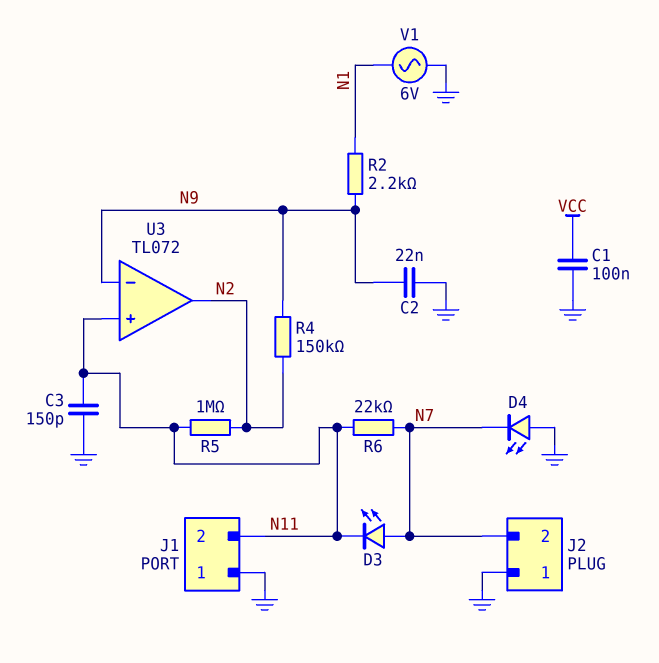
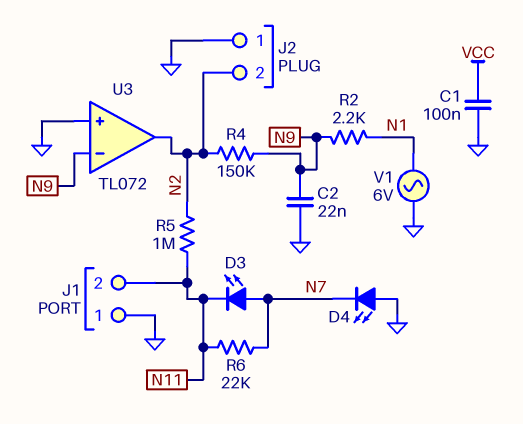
C3: 150pF (GND, N11) -> none
J2 pin 2: N7 -> N2
U3 pin in+: N11 -> GND

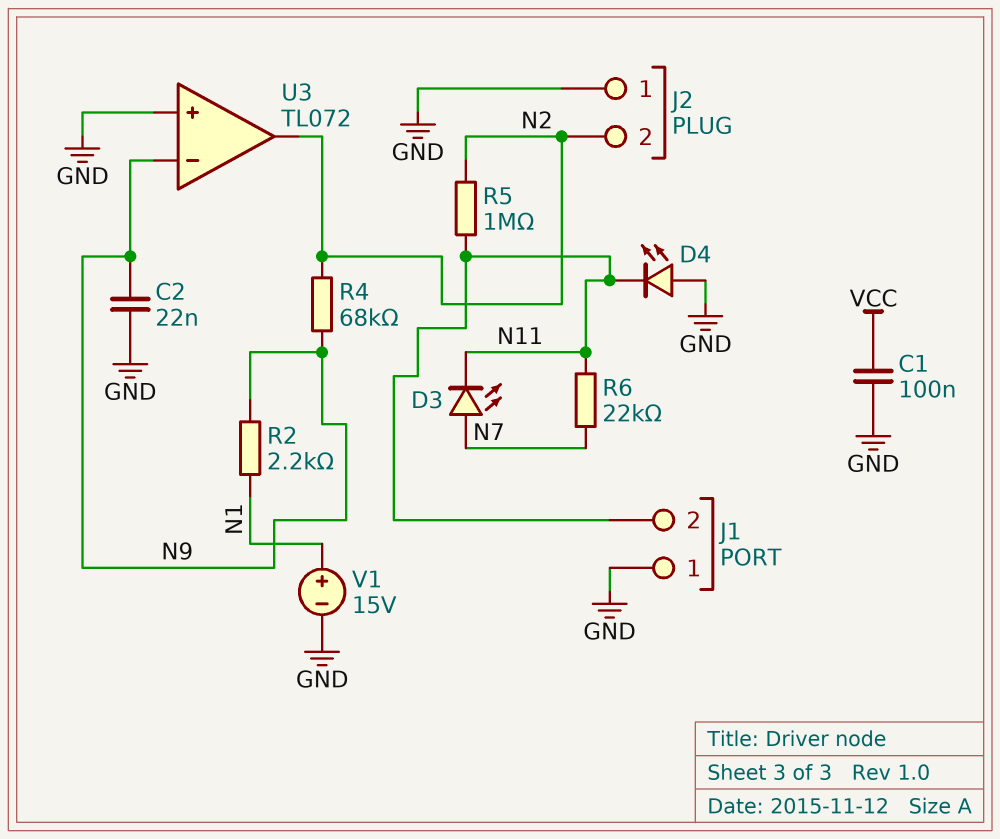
D4: LED (A GND, K N7) -> LED (A GND, K N11)
R4: 150k (N2, N9) -> 68k (N2, N9)
V1: AC 6V (GND, N1) -> 15V (plus N1, minus GND)

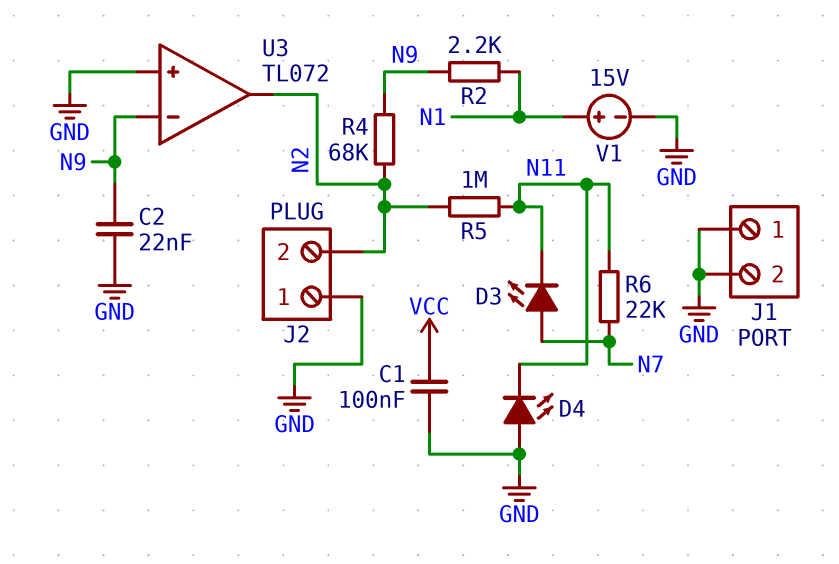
J1 pin 2: N11 -> GND

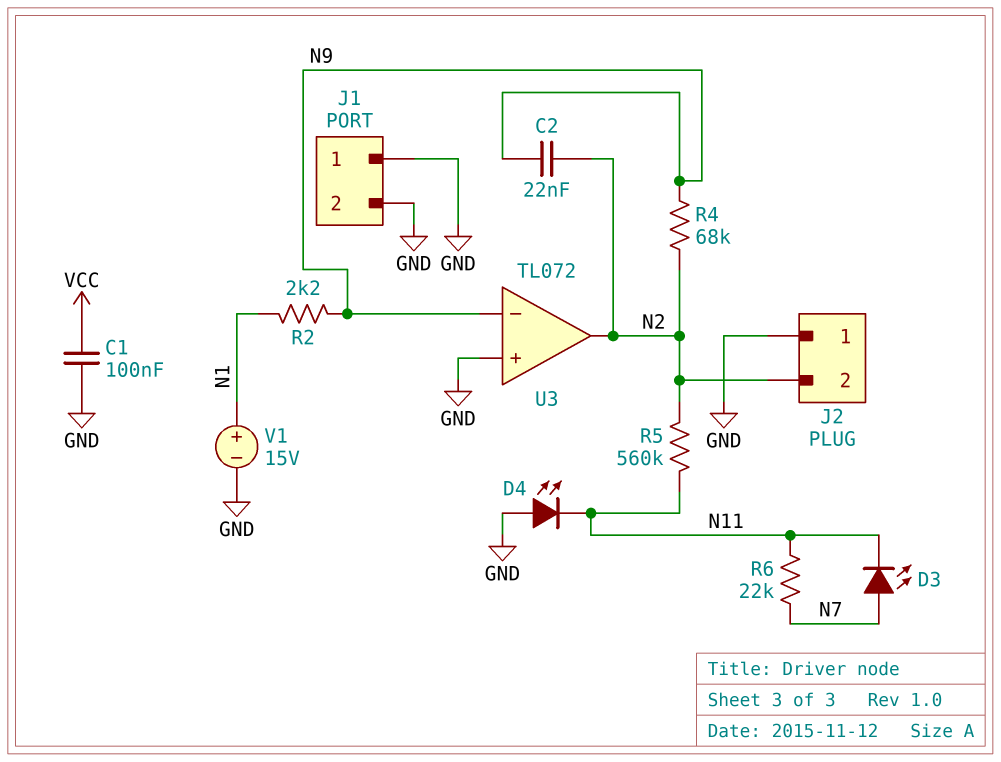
C2: 22nF (GND, N9) -> 22nF (N2, N9)
R5: 1M (N2, N11) -> 560k (N2, N11)

